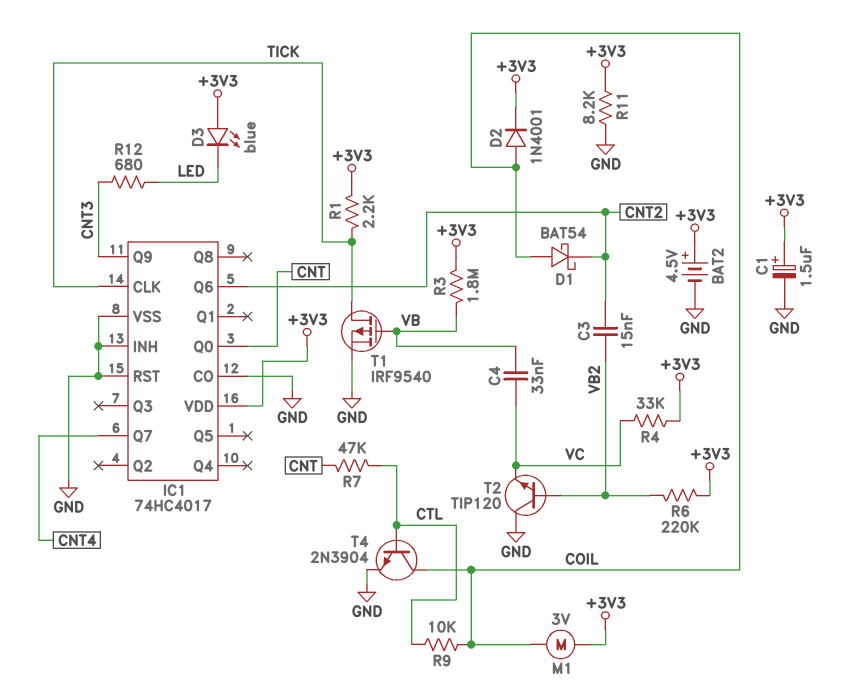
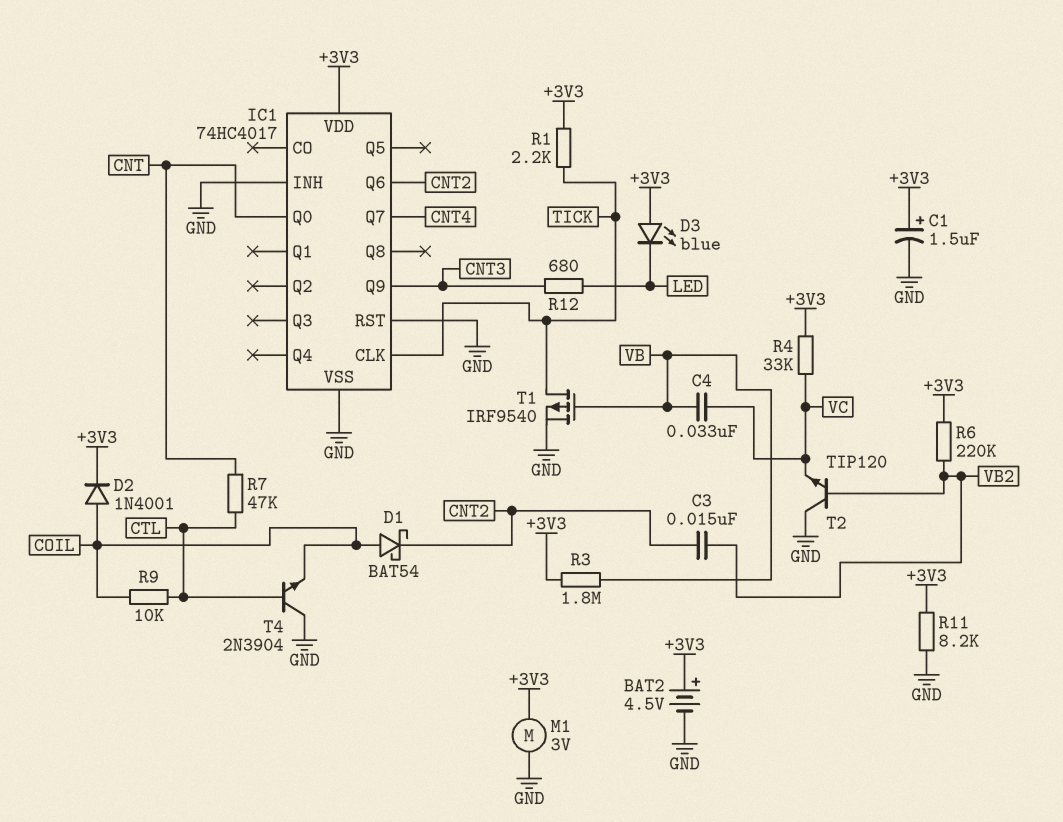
IC1 pin CO: GND -> none
M1: motor 3V (+3V3, COIL) -> motor 3V (+3V3, GND)
T4: NPN 2N3904 (B CTL, C COIL, E GND) -> NPN 2N3904 (B CTL, C GND, E COIL)

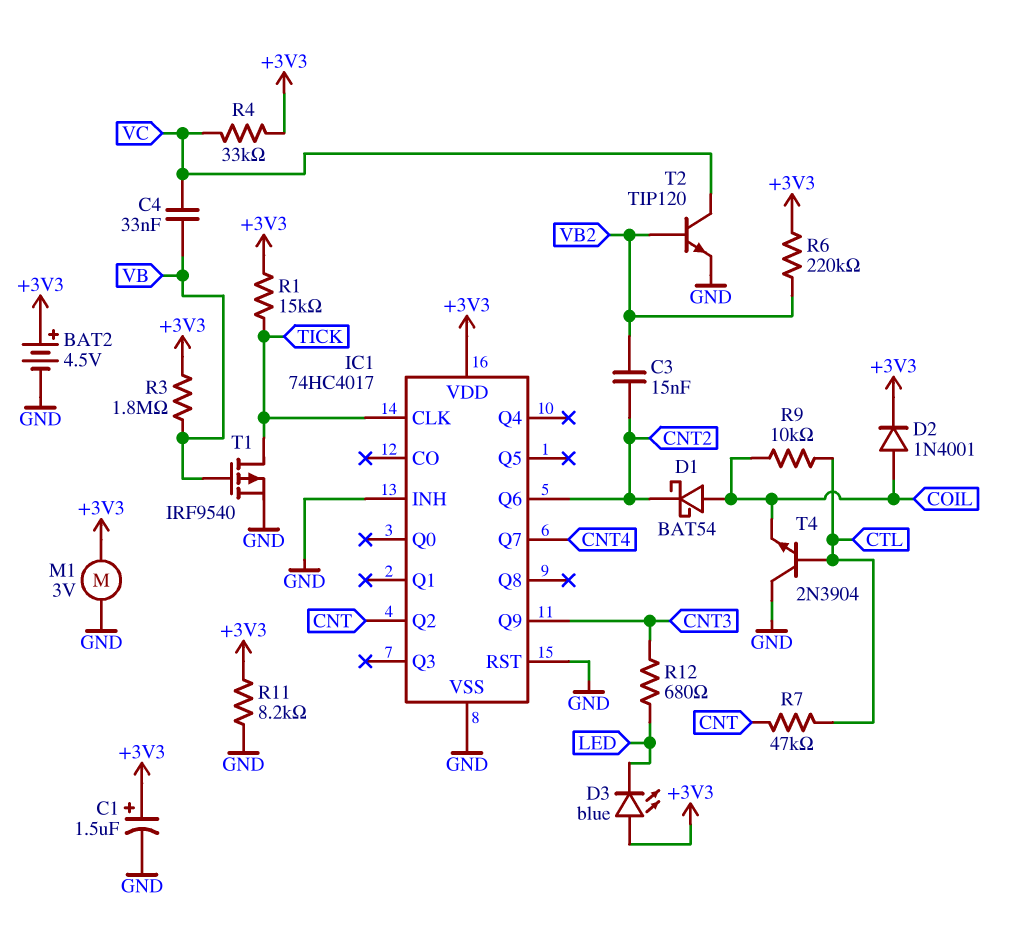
IC1 pin Q0: CNT -> none
IC1 pin Q2: none -> CNT
R1: 2.2k (+3V3, TICK) -> 15k (+3V3, TICK)
T2: NPN TIP120 (B VB2, C GND, E VC) -> NPN TIP120 (B VB2, C VC, E GND)

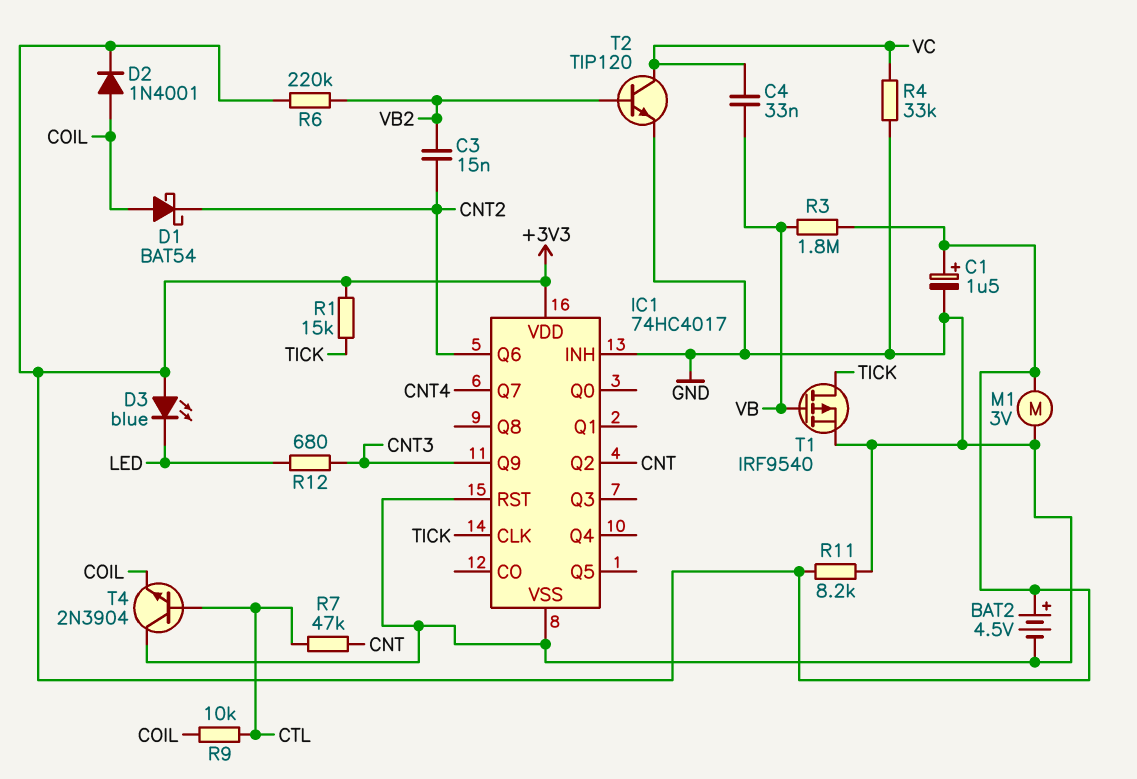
R4: 33k (+3V3, VC) -> 33k (GND, VC)

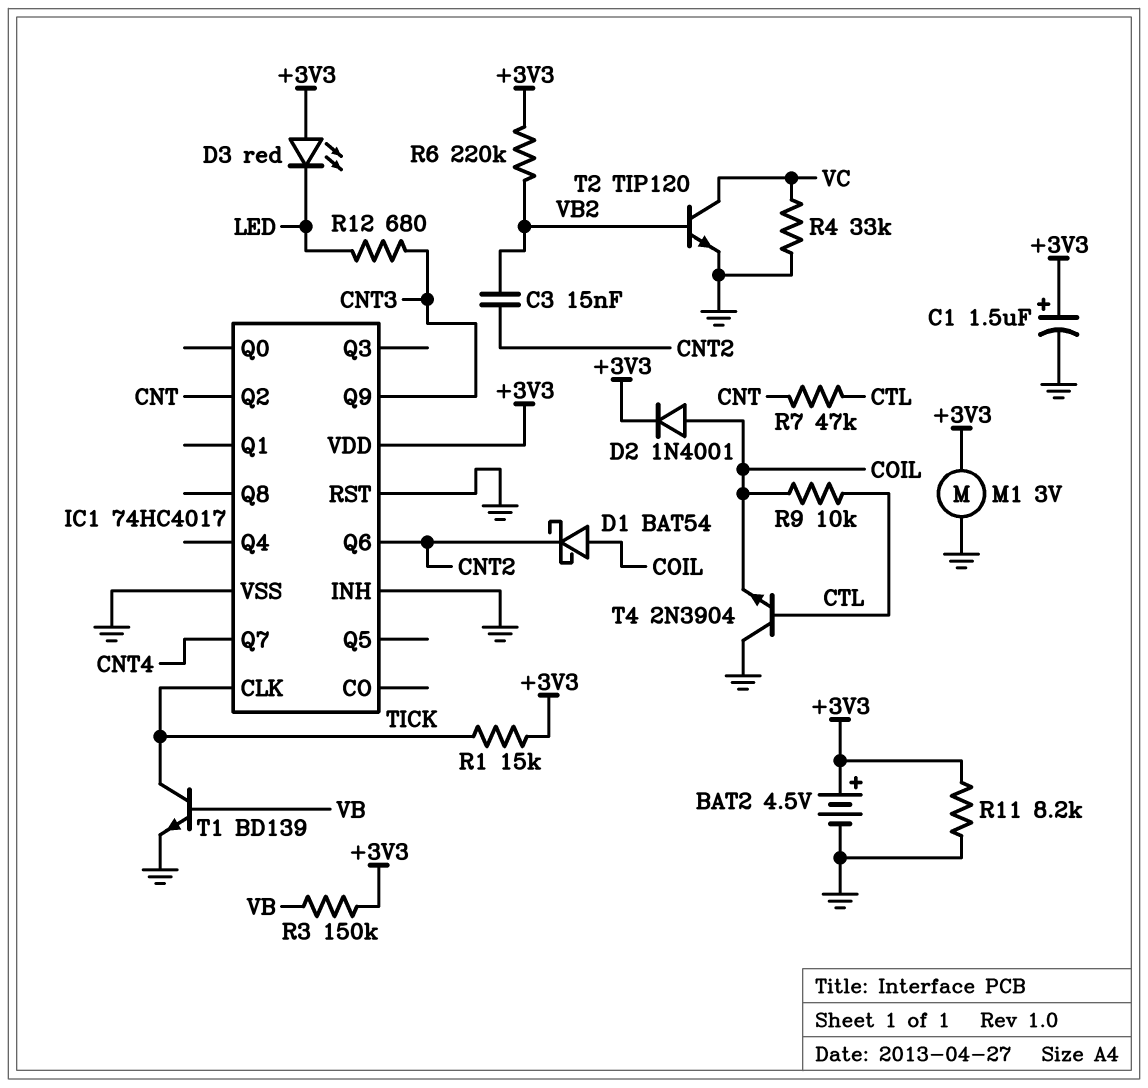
C4: 33nF (VB, VC) -> none
D3: LED blue (A +3V3, K LED) -> LED red (A +3V3, K LED)
R3: 1.8M (+3V3, VB) -> 150k (+3V3, VB)
T1: PMOS IRF9540 (G VB, D TICK, S GND) -> NPN BD139 (B VB, C TICK, E GND)

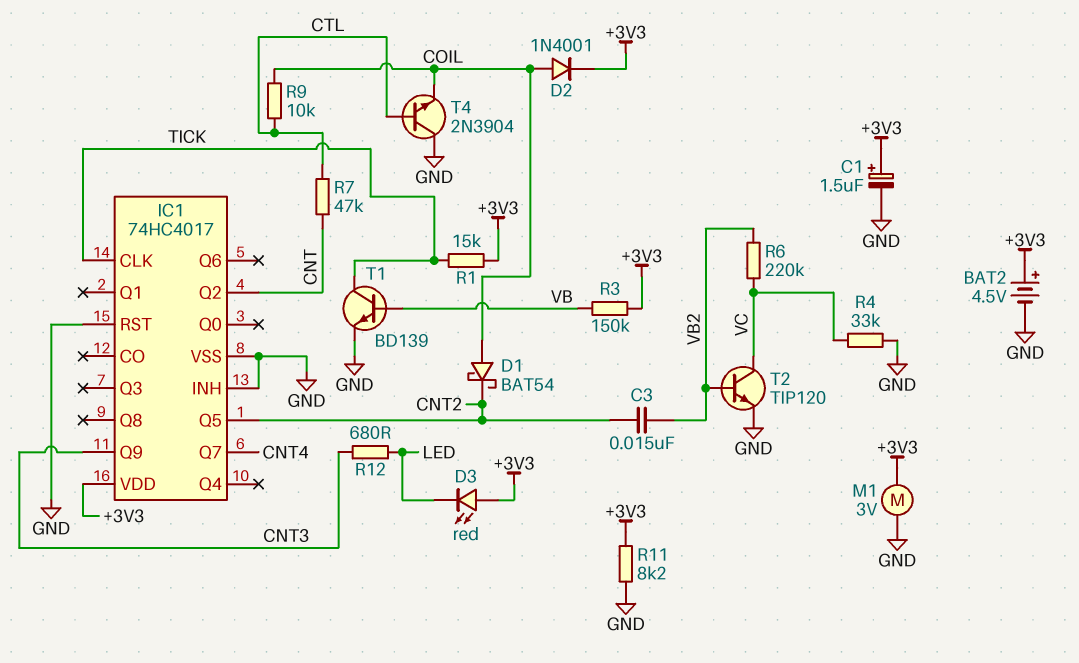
IC1 pin Q5: none -> CNT2
IC1 pin Q6: CNT2 -> none
R6: 220k (+3V3, VB2) -> 220k (VB2, VC)

